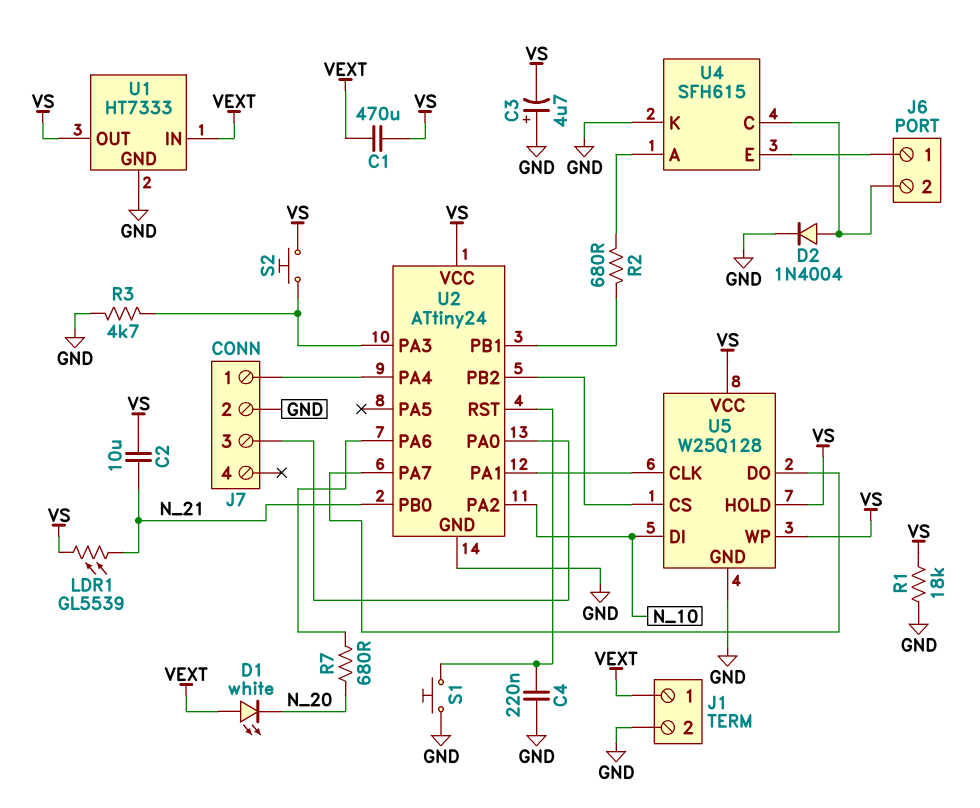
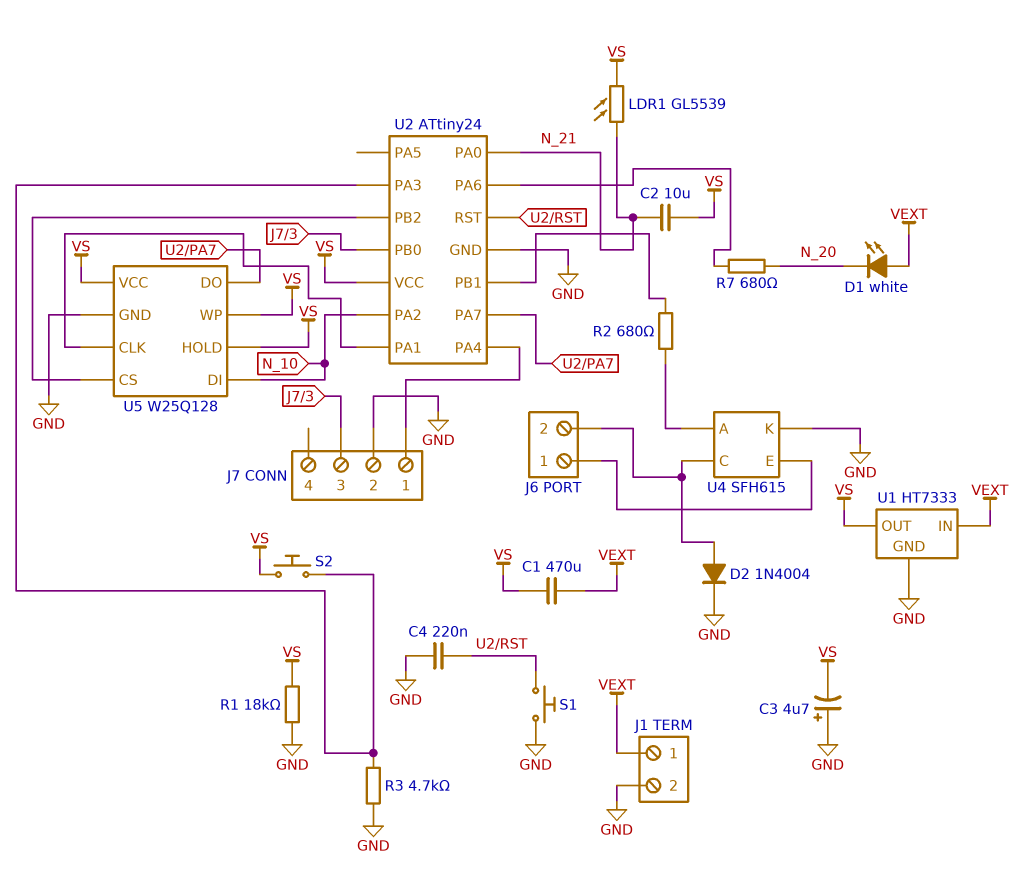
U2 pin PA0: J7/3 -> N_21
U2 pin PB0: N_21 -> J7/3

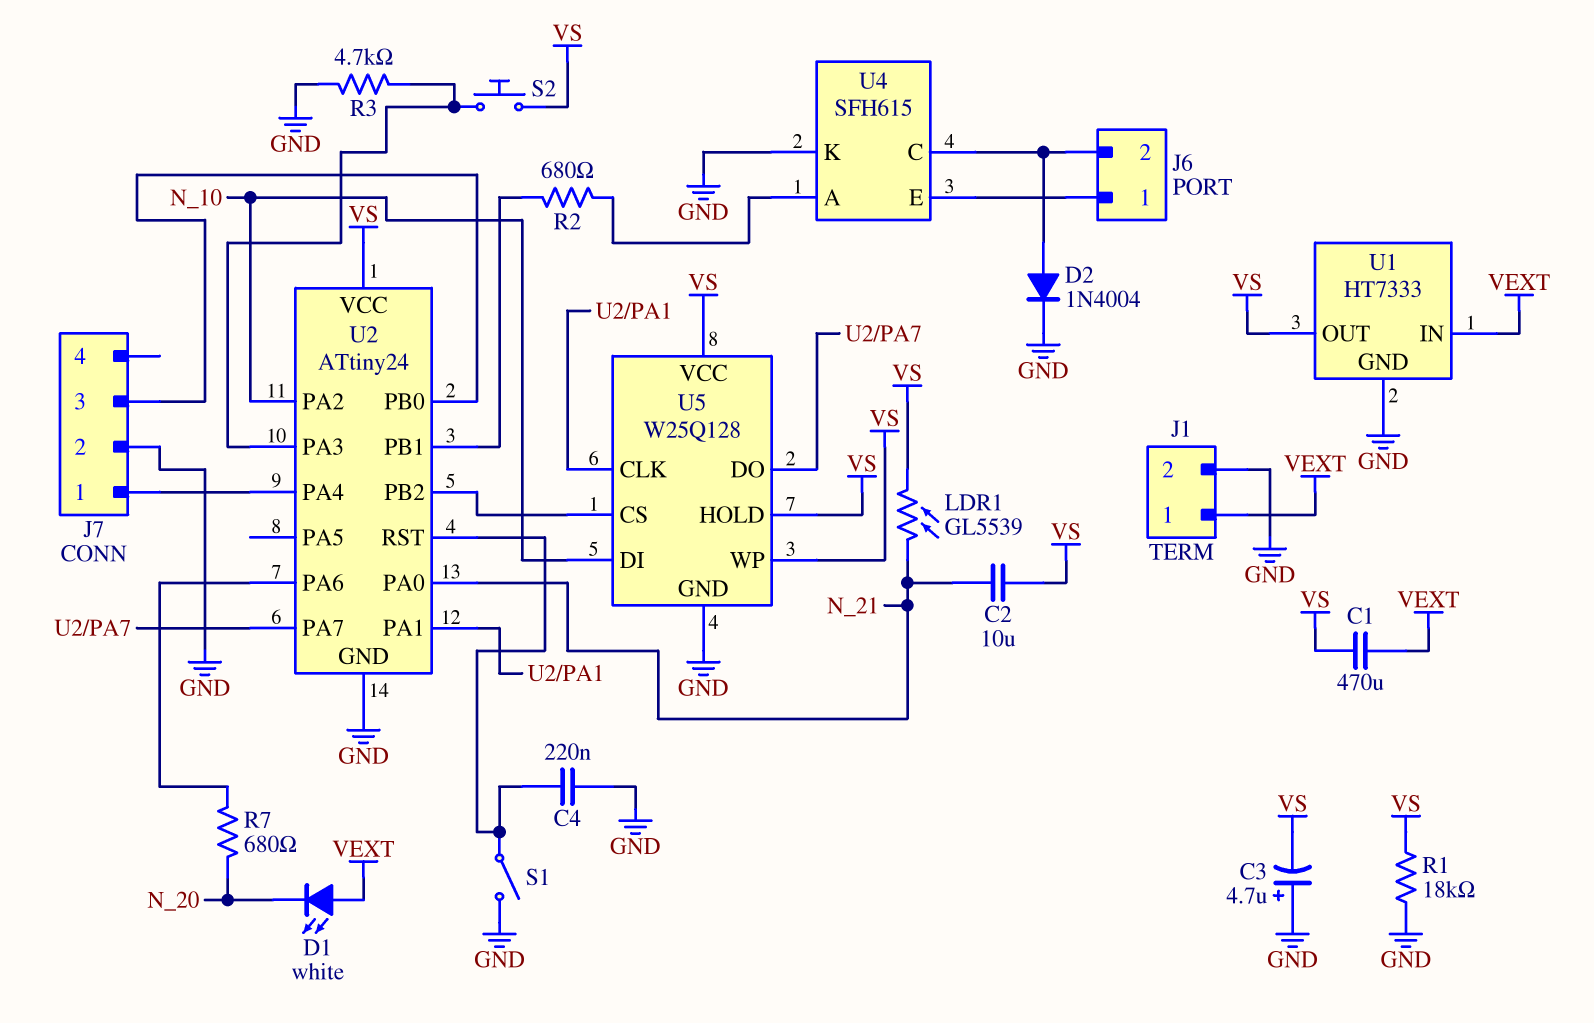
S1: button (GND, U2/RST) -> switch (GND, U2/RST)

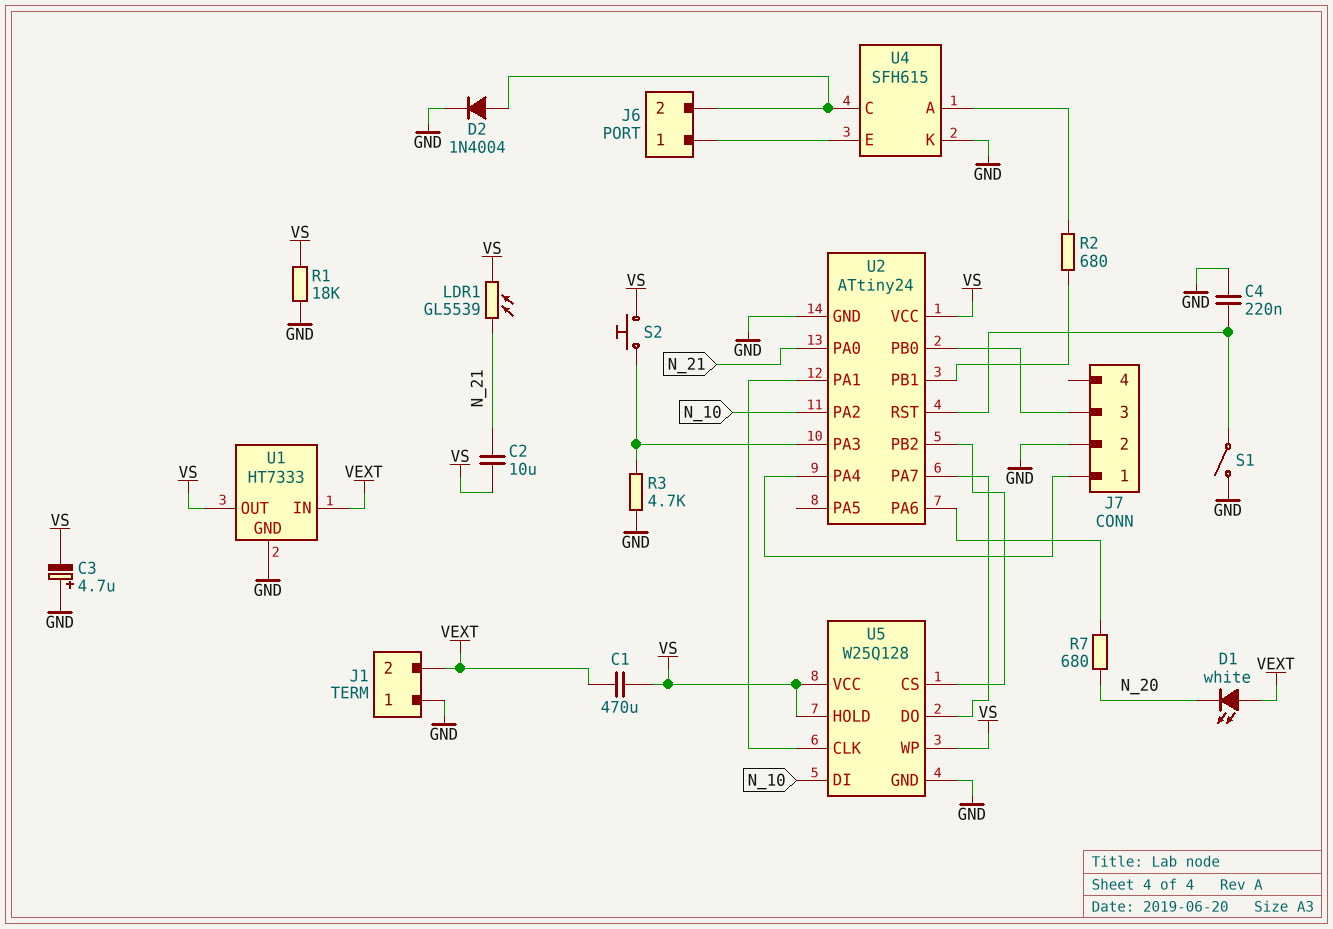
J1 pin 1: VEXT -> GND
J1 pin 2: GND -> VEXT

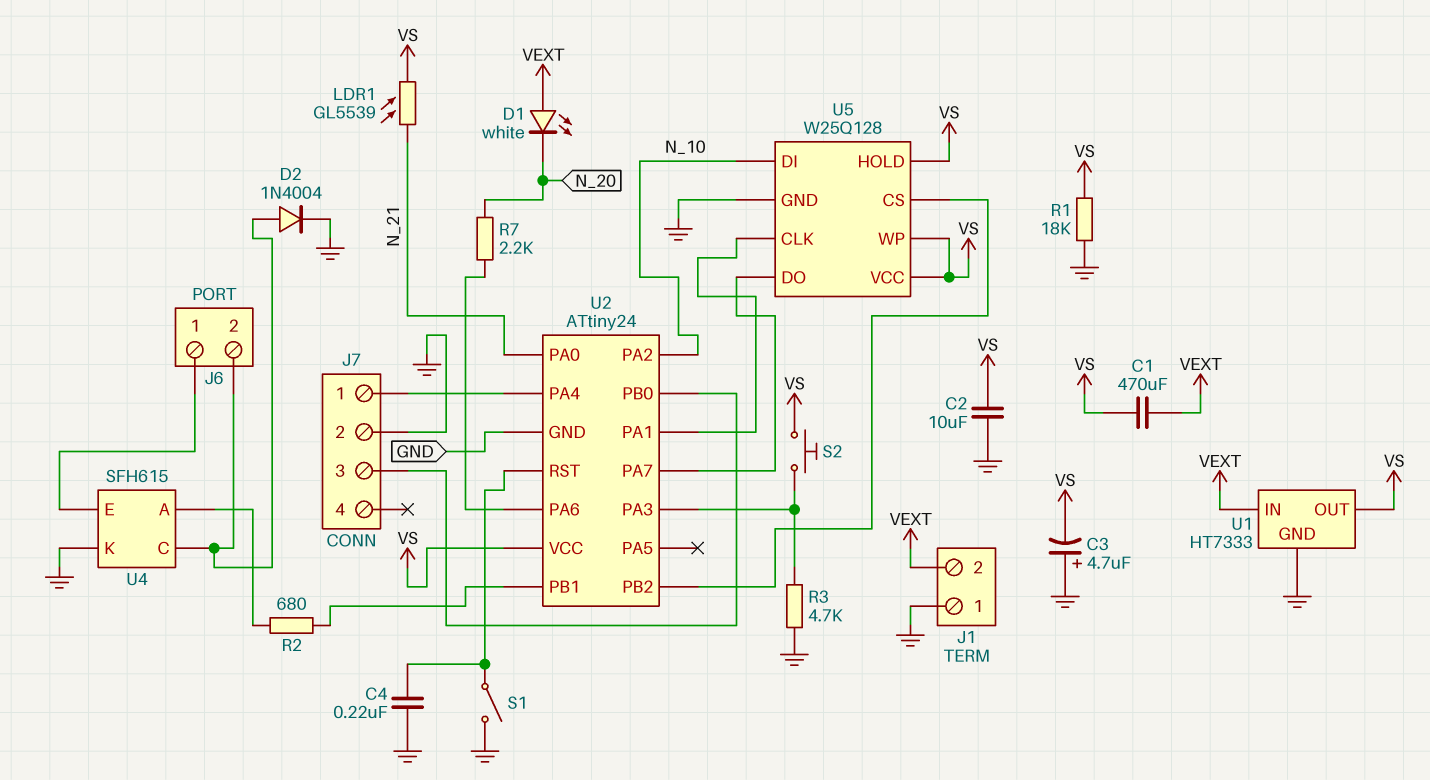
C2: 10uF (N_21, VS) -> 10uF (GND, VS)
R7: 680 (N_20, U2/PA6) -> 2.2k (N_20, U2/PA6)

